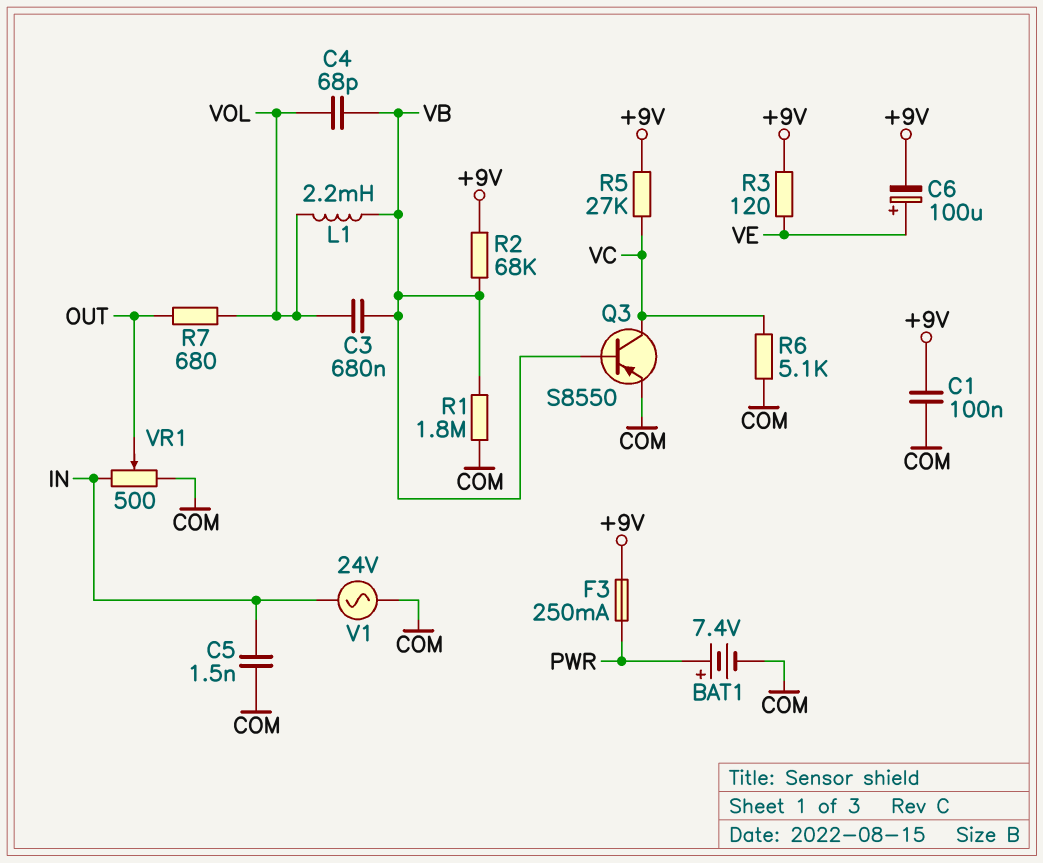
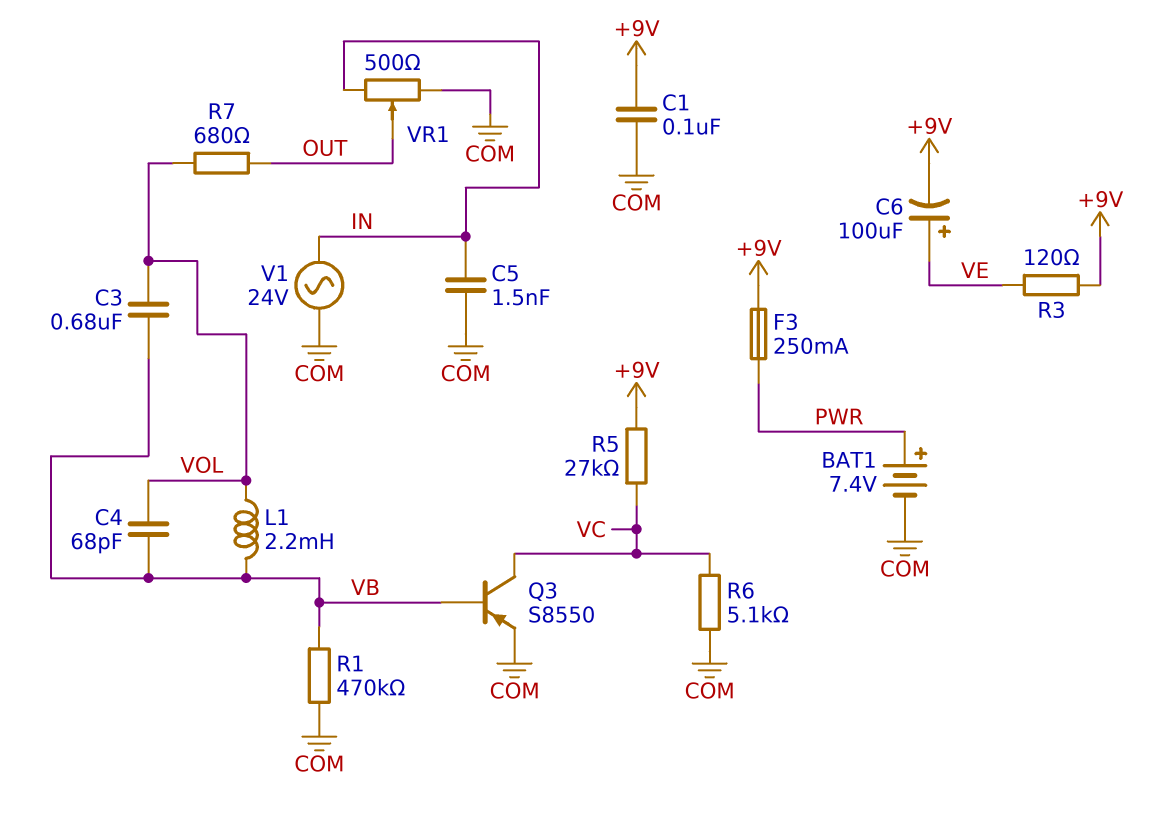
R1: 1.8M (COM, VB) -> 470k (COM, VB)
R2: 68k (+9V, VB) -> none

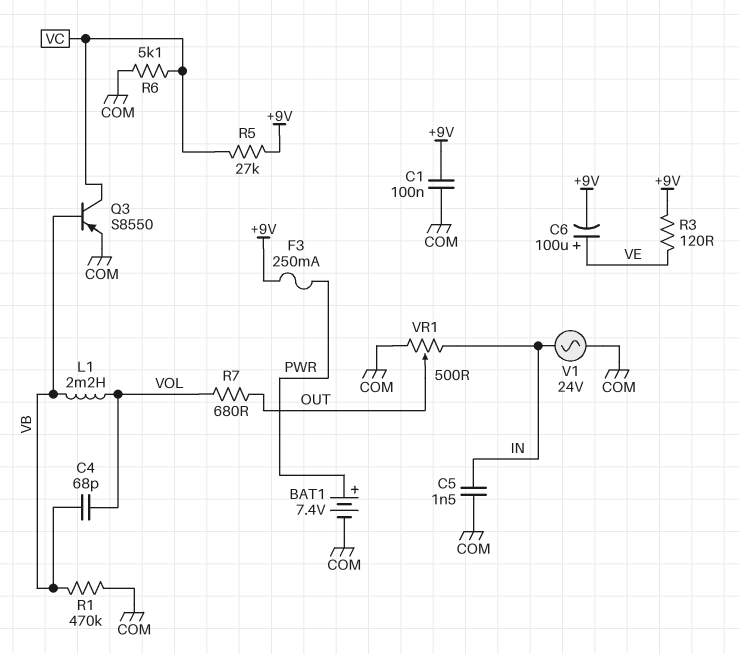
C3: 680nF (VB, VOL) -> none

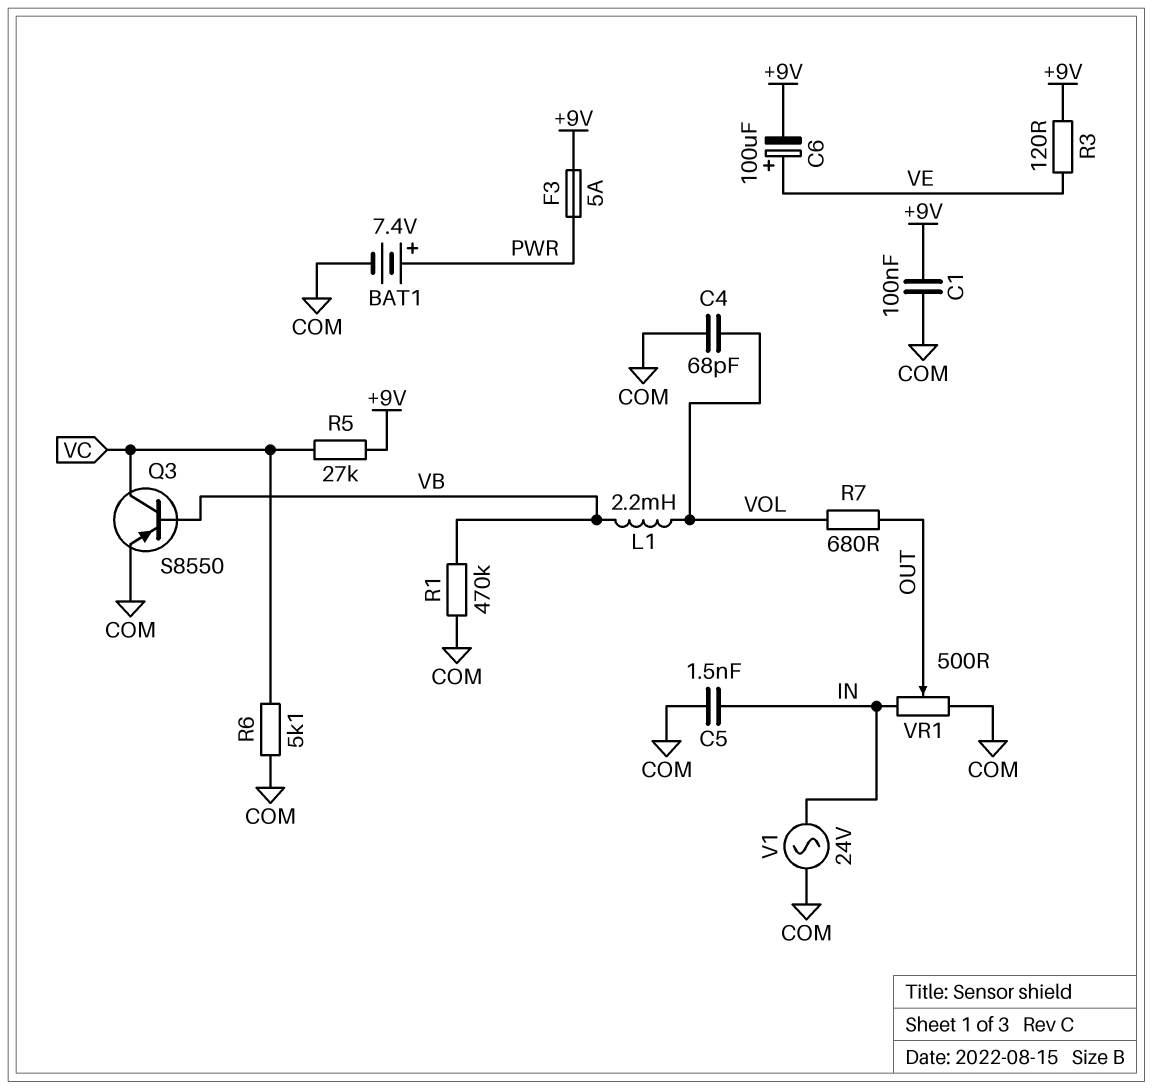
C4: 68pF (VB, VOL) -> 68pF (COM, VOL)
F3: 250mA (+9V, PWR) -> 5A (+9V, PWR)

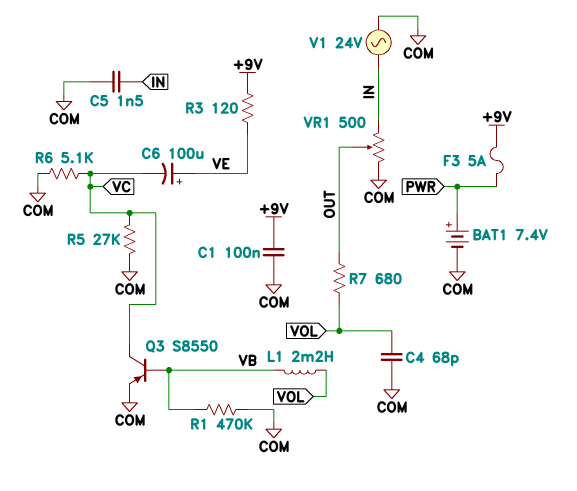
C6: 100uF (plus VE, minus +9V) -> 100uF (plus VE, minus VC)
R5: 27k (+9V, VC) -> 27k (COM, VC)

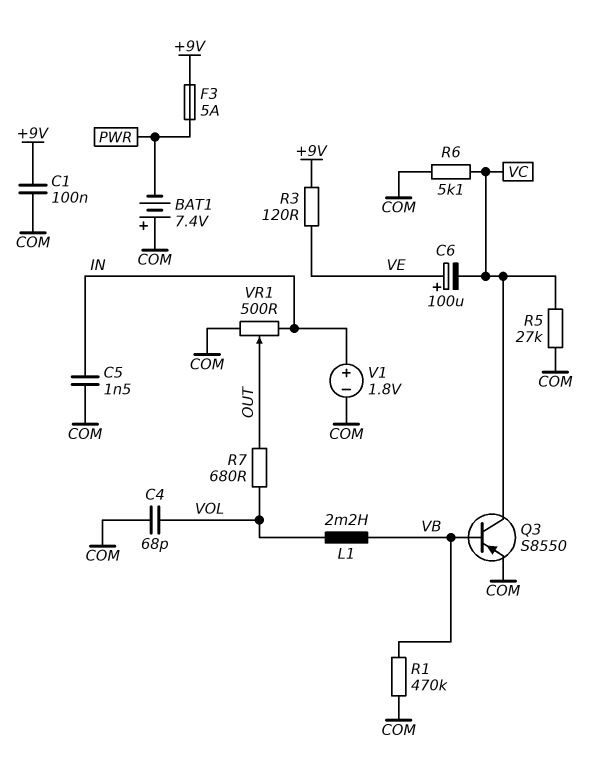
BAT1: 7.4V (plus PWR, minus COM) -> 7.4V (plus COM, minus PWR)
V1: AC 24V (COM, IN) -> 1.8V (plus IN, minus COM)

